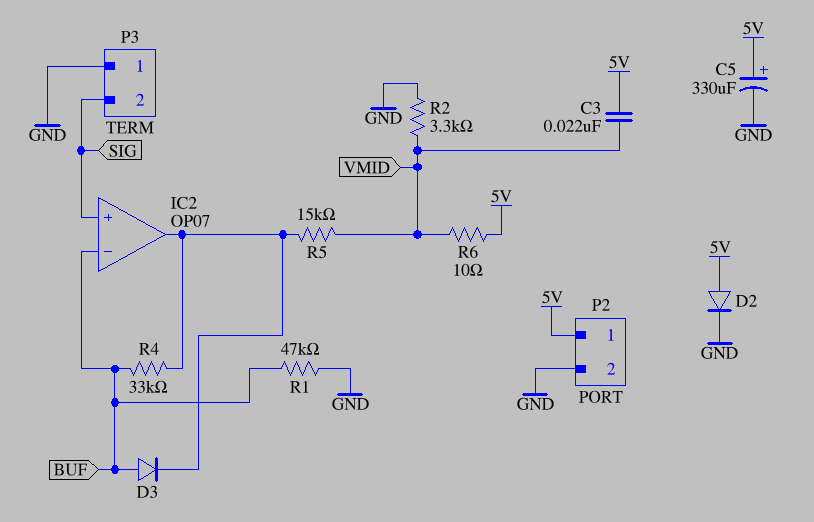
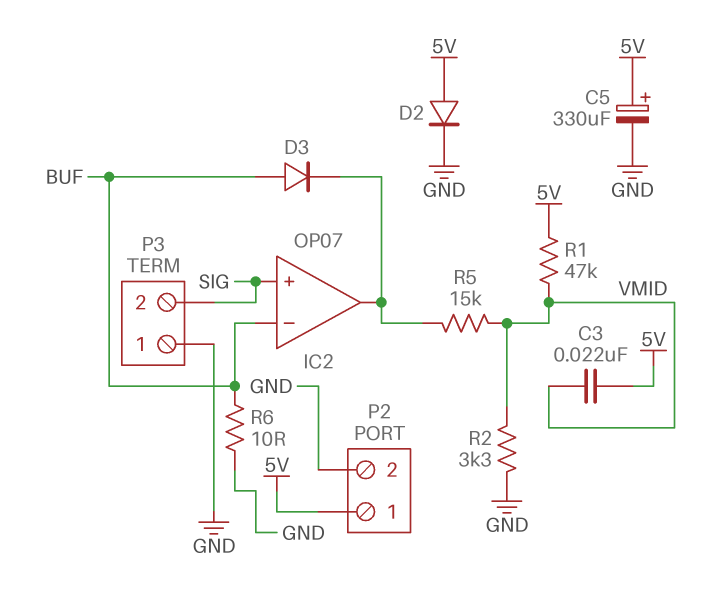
R1: 47k (BUF, GND) -> 47k (5V, VMID)
R4: 33k (BUF, IC2/out) -> none
R6: 10 (5V, VMID) -> 10 (BUF, GND)

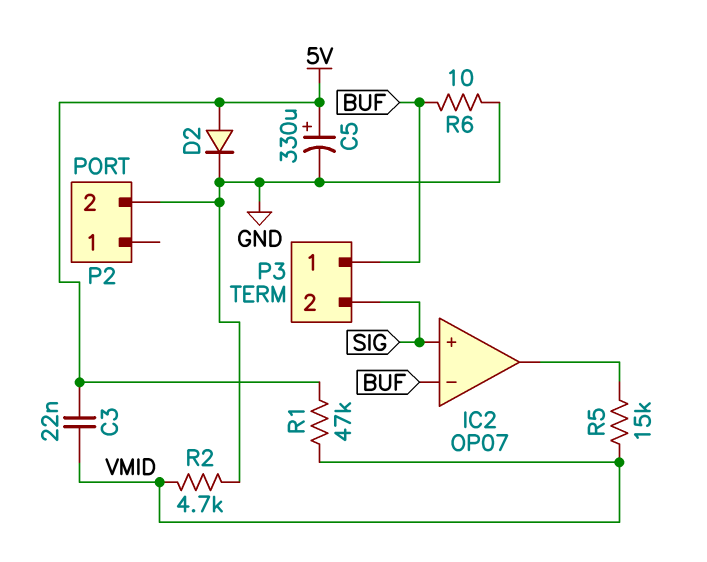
D3: diode (A BUF, K IC2/out) -> none
P2 pin 1: 5V -> none
P3 pin 1: GND -> BUF
R2: 3.3k (GND, VMID) -> 4.7k (GND, VMID)

